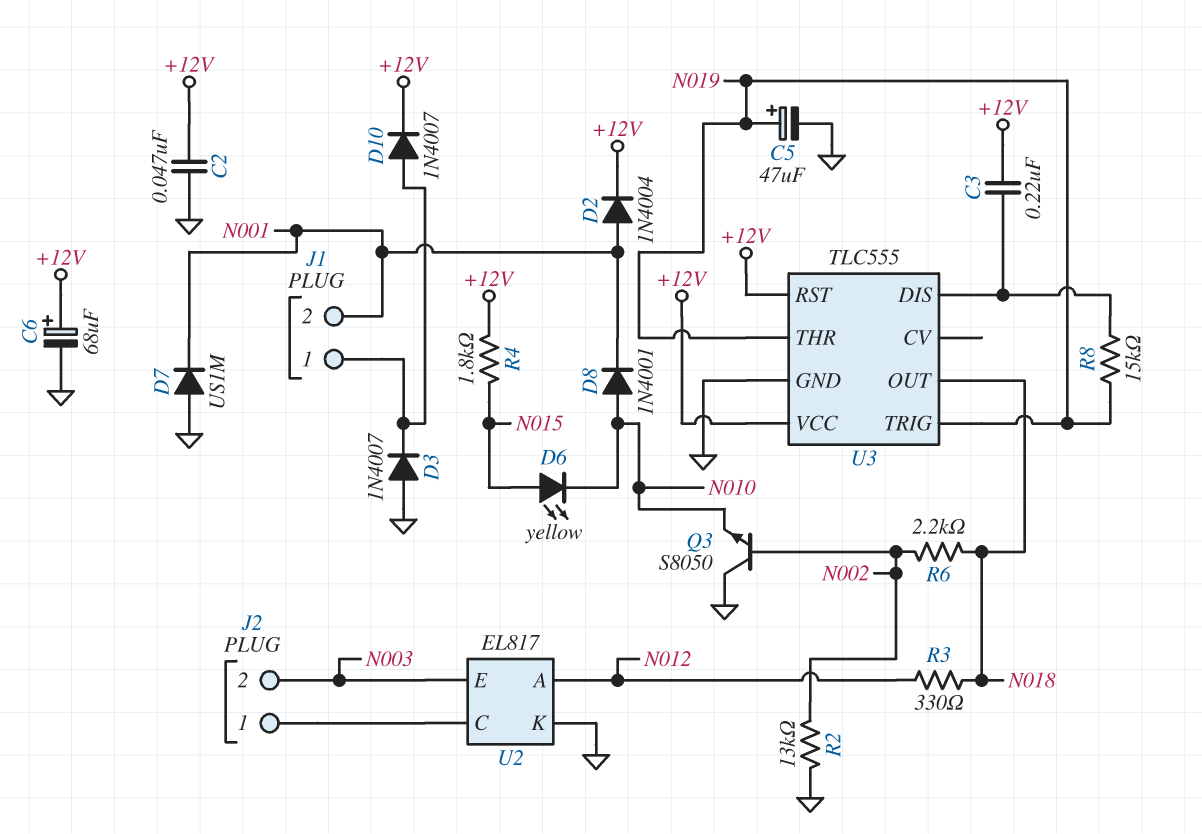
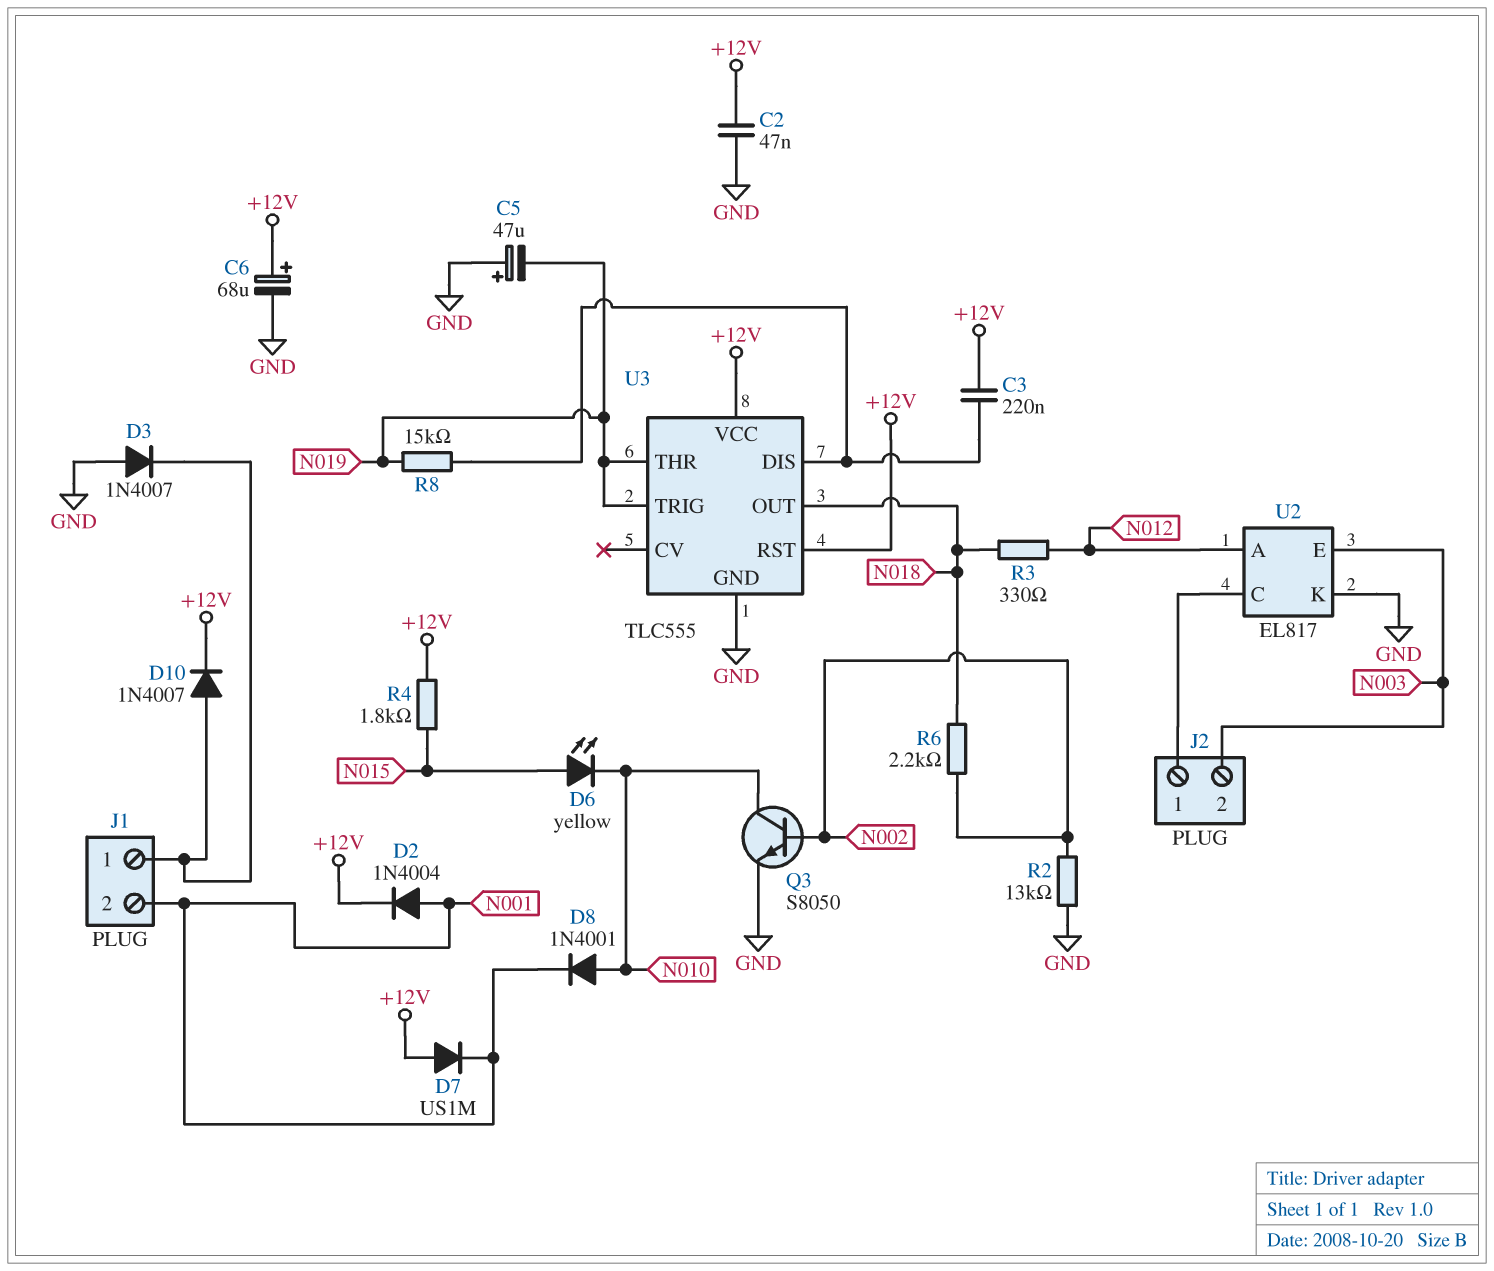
C5: 47uF (plus N019, minus GND) -> 47uF (plus GND, minus N019)
D7: diode US1M (A GND, K N001) -> diode US1M (A +12V, K N001)
Q3: NPN S8050 (B N002, C GND, E N010) -> NPN S8050 (B N002, C N010, E GND)

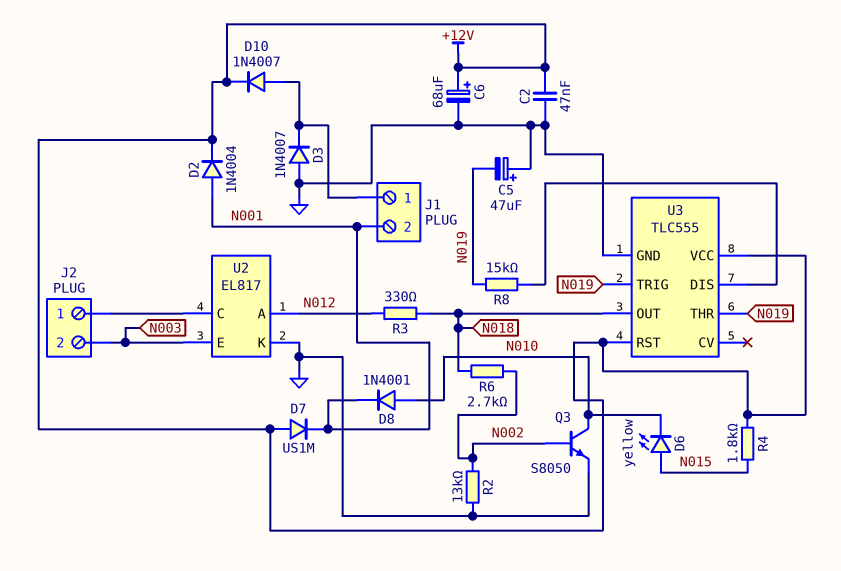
C3: 220nF (+12V, U3/DIS) -> none
R6: 2.2k (N002, N018) -> 2.7k (N002, N018)

